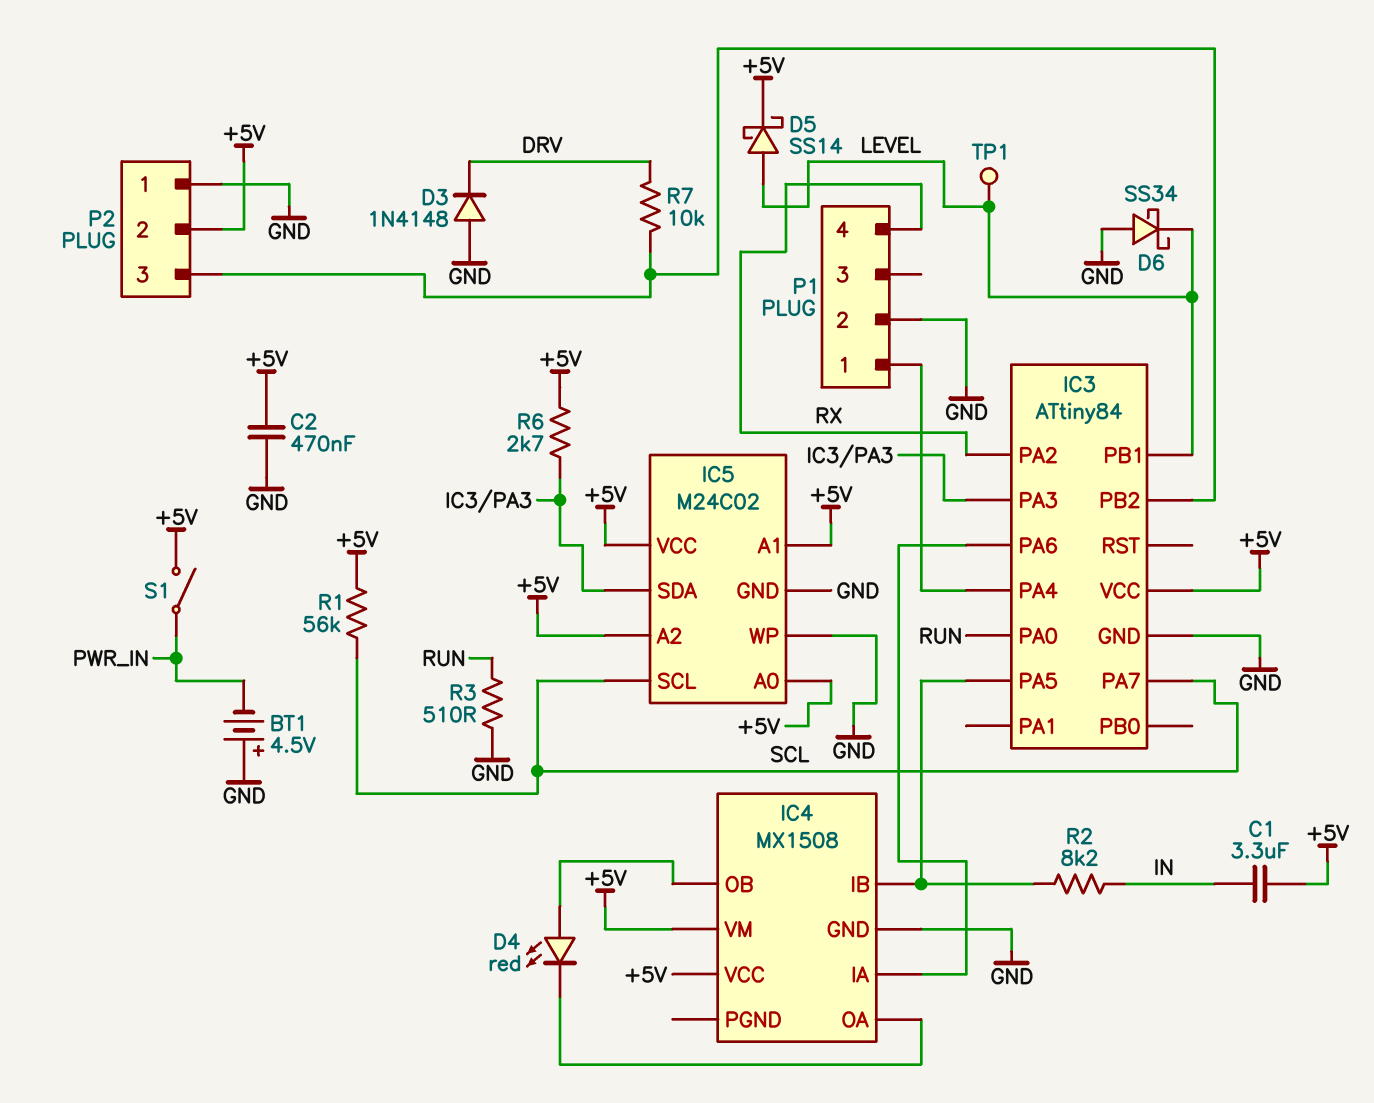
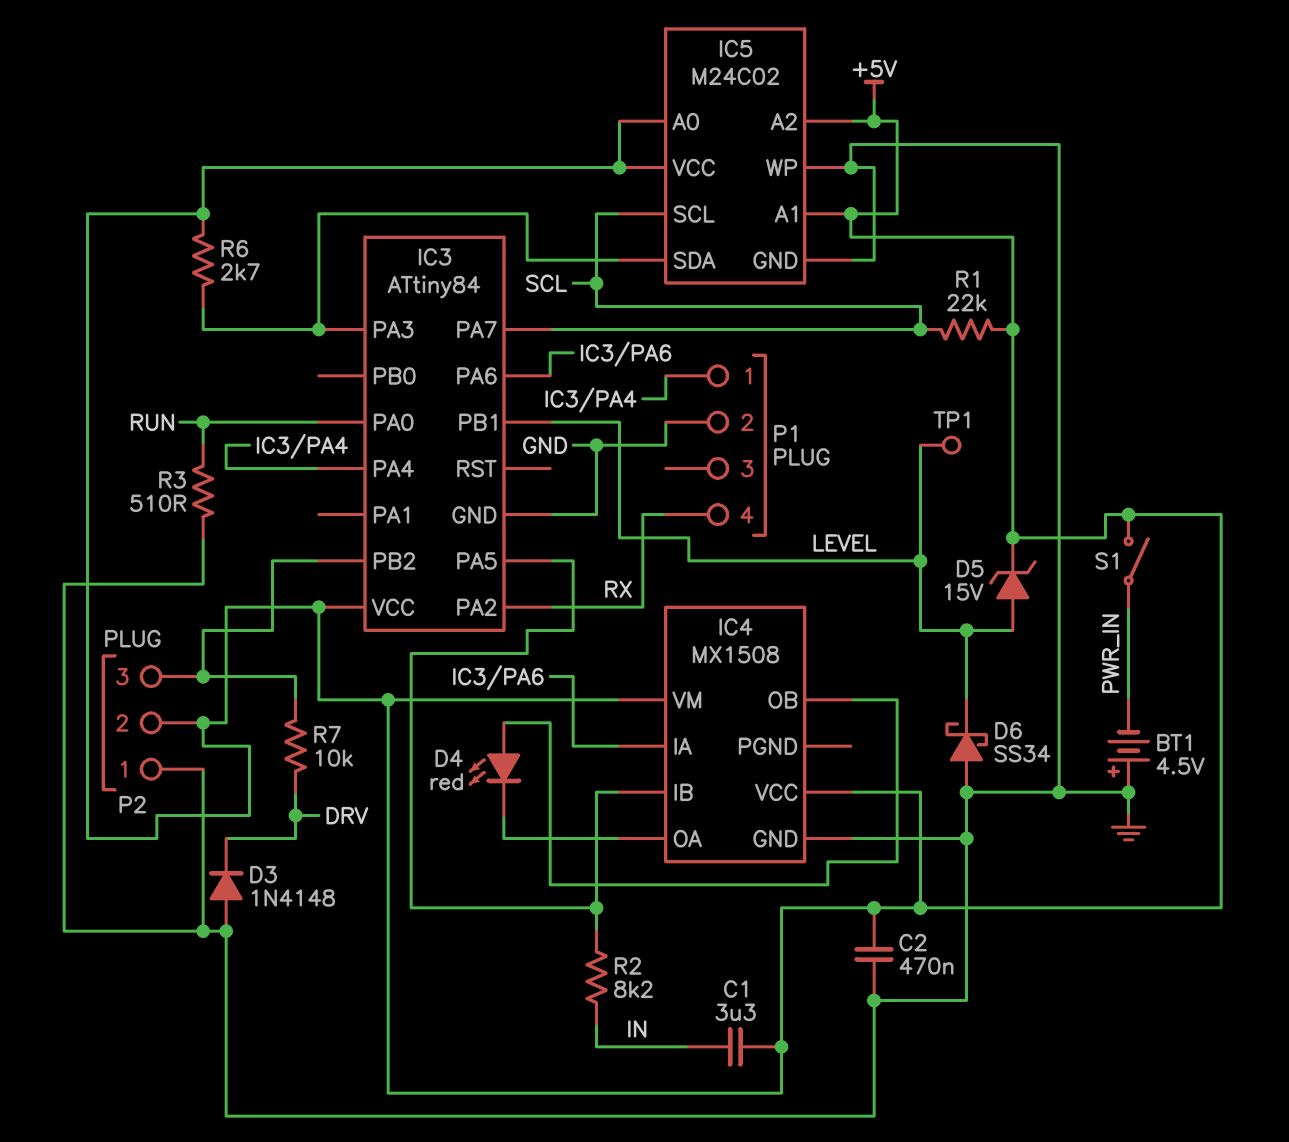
D5: schottky SS14 (A LEVEL, K +5V) -> zener 15V (A LEVEL, K +5V)
R1: 56k (+5V, SCL) -> 22k (+5V, SCL)

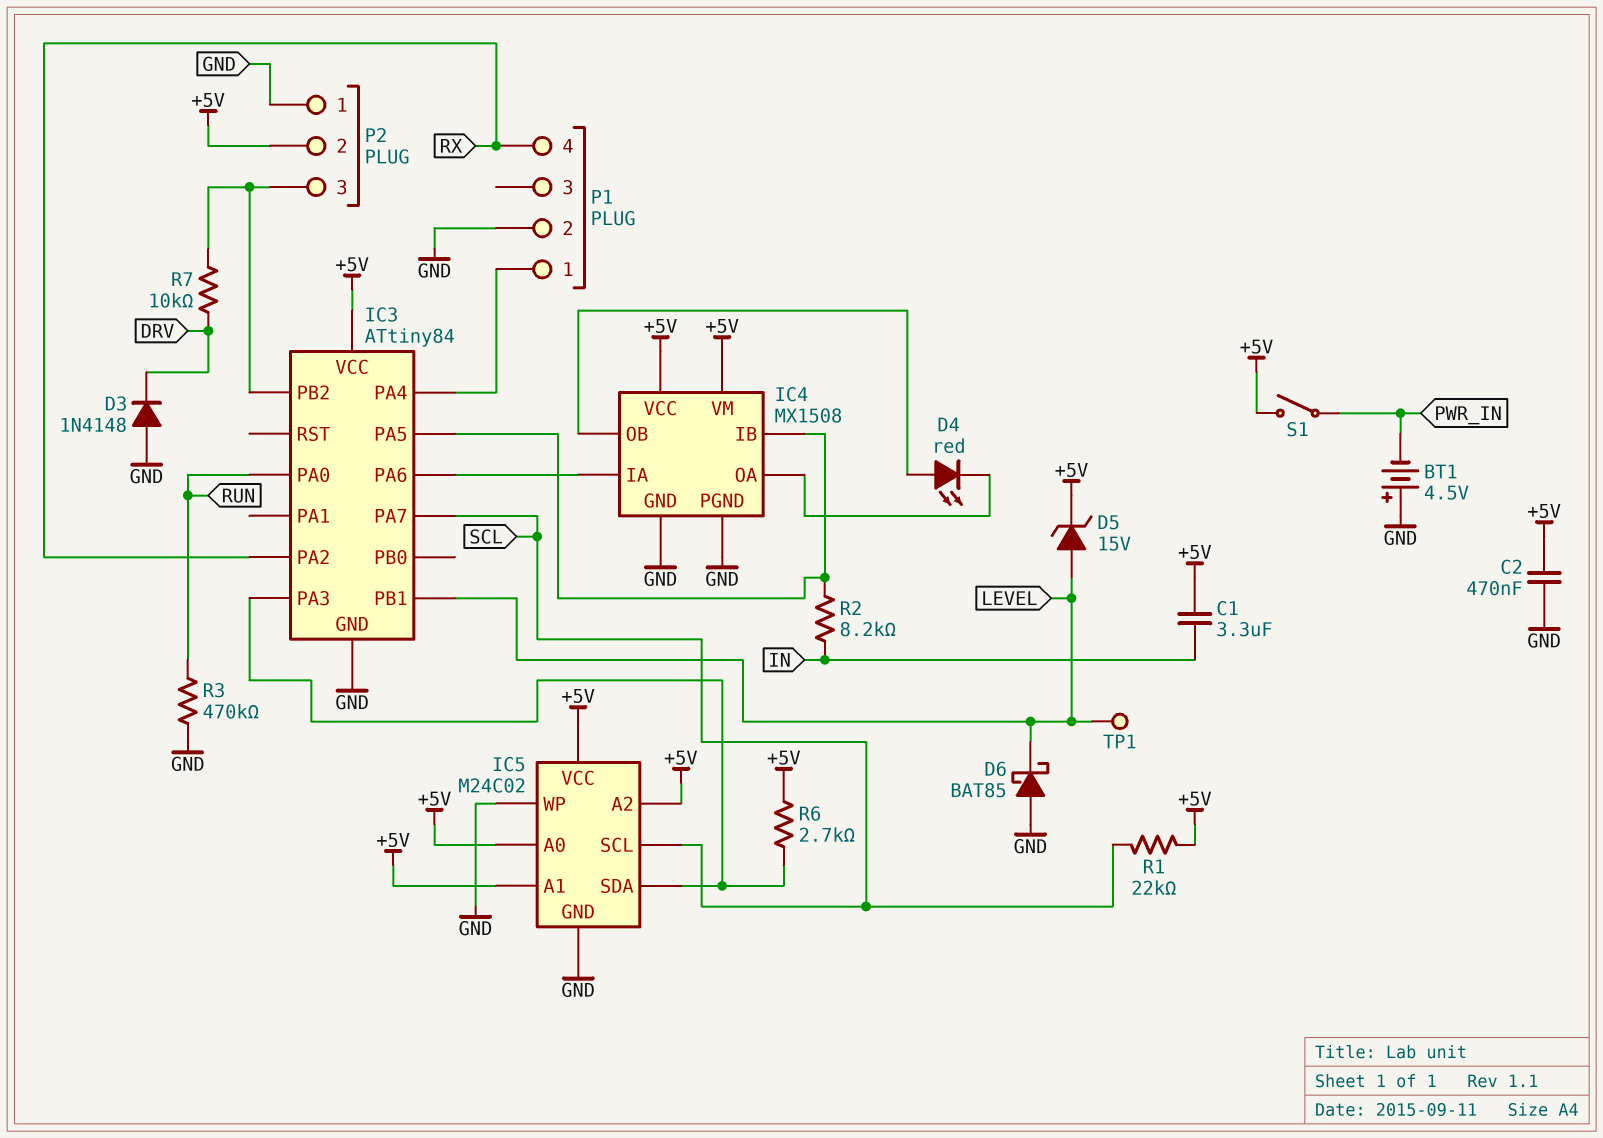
D6: schottky SS34 (A GND, K LEVEL) -> schottky BAT85 (A GND, K LEVEL)
IC4 pin PGND: none -> GND
R3: 510 (GND, RUN) -> 470k (GND, RUN)

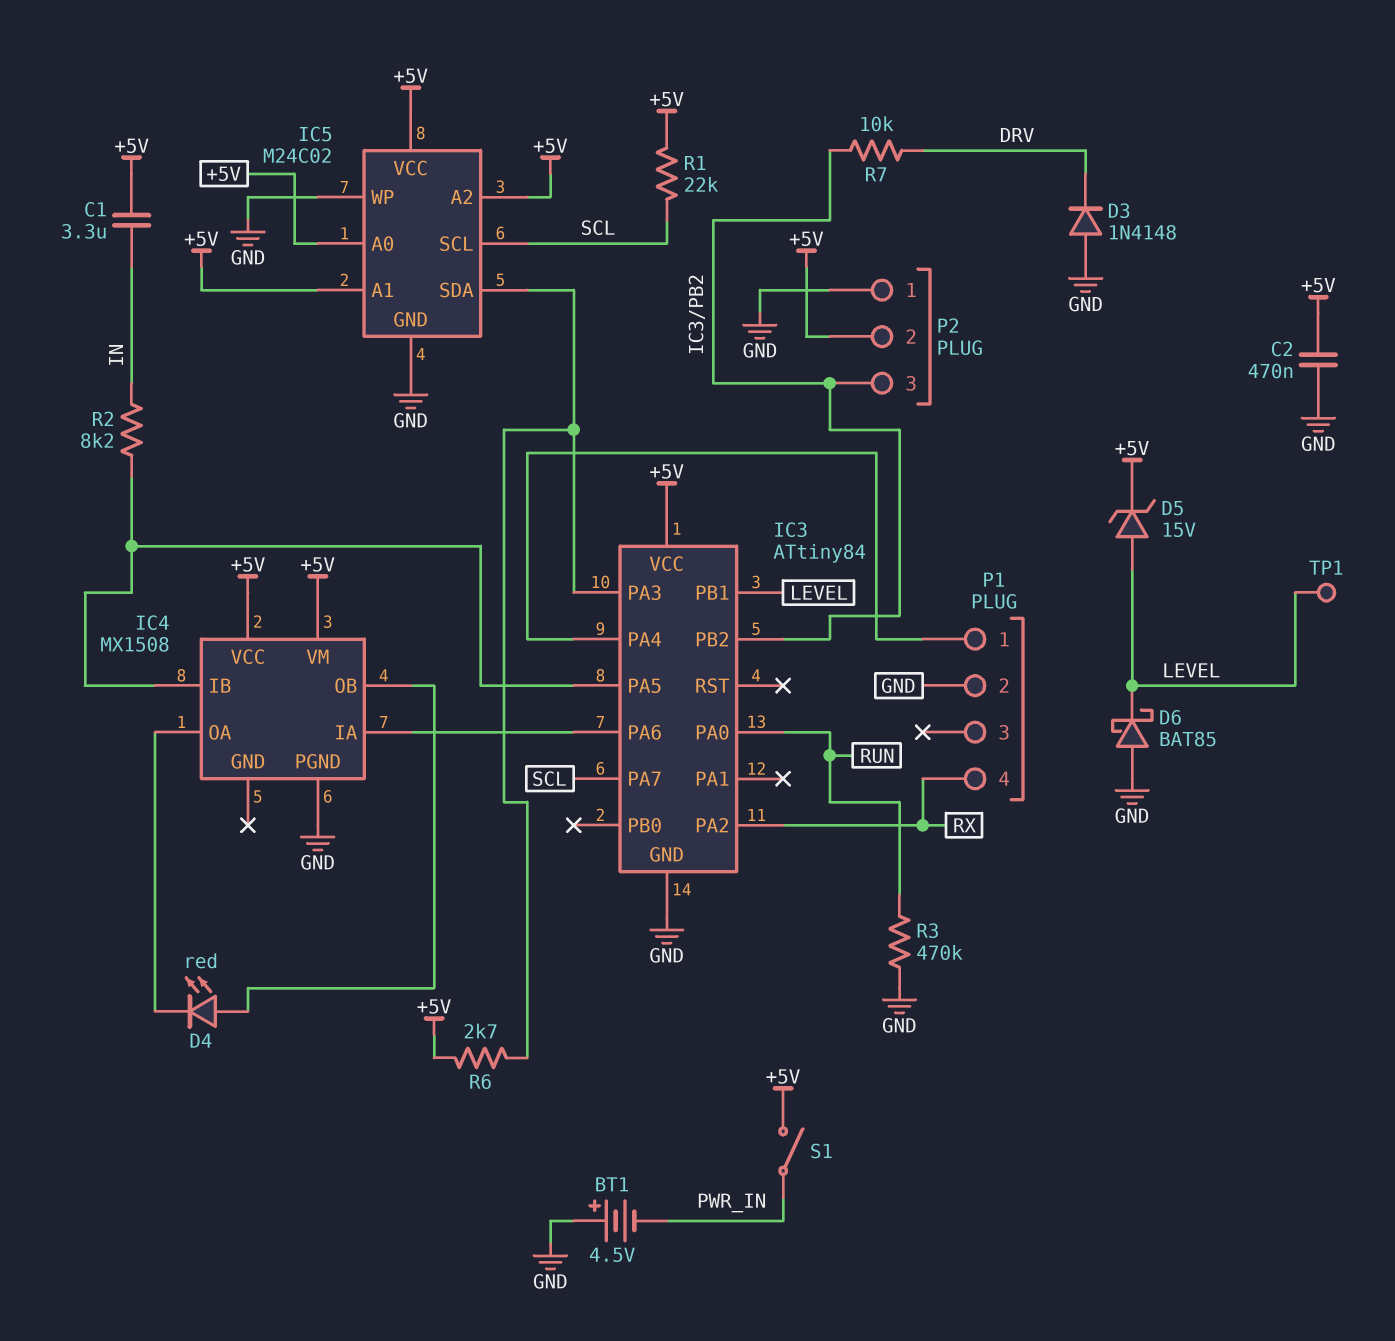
IC4 pin GND: GND -> none

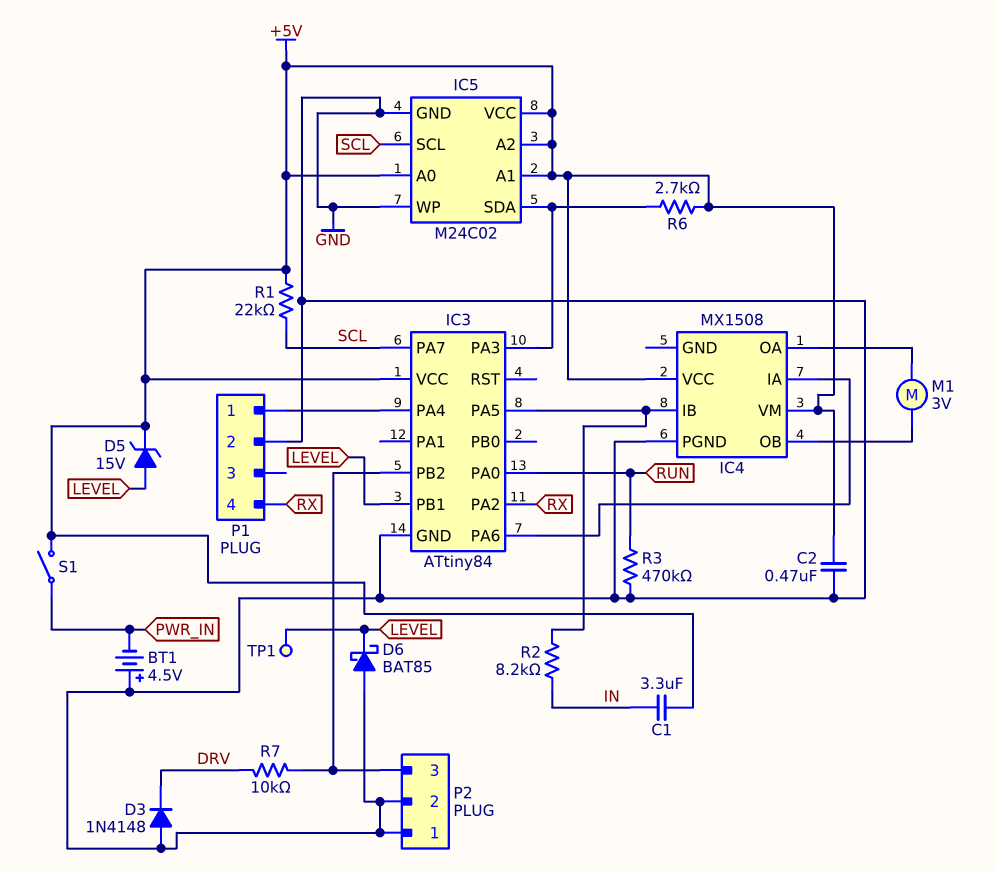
D4: LED red (A IC4/OB, K IC4/OA) -> none
M1: none -> motor 3V (IC4/OA, IC4/OB)
P2 pin 2: +5V -> GND

